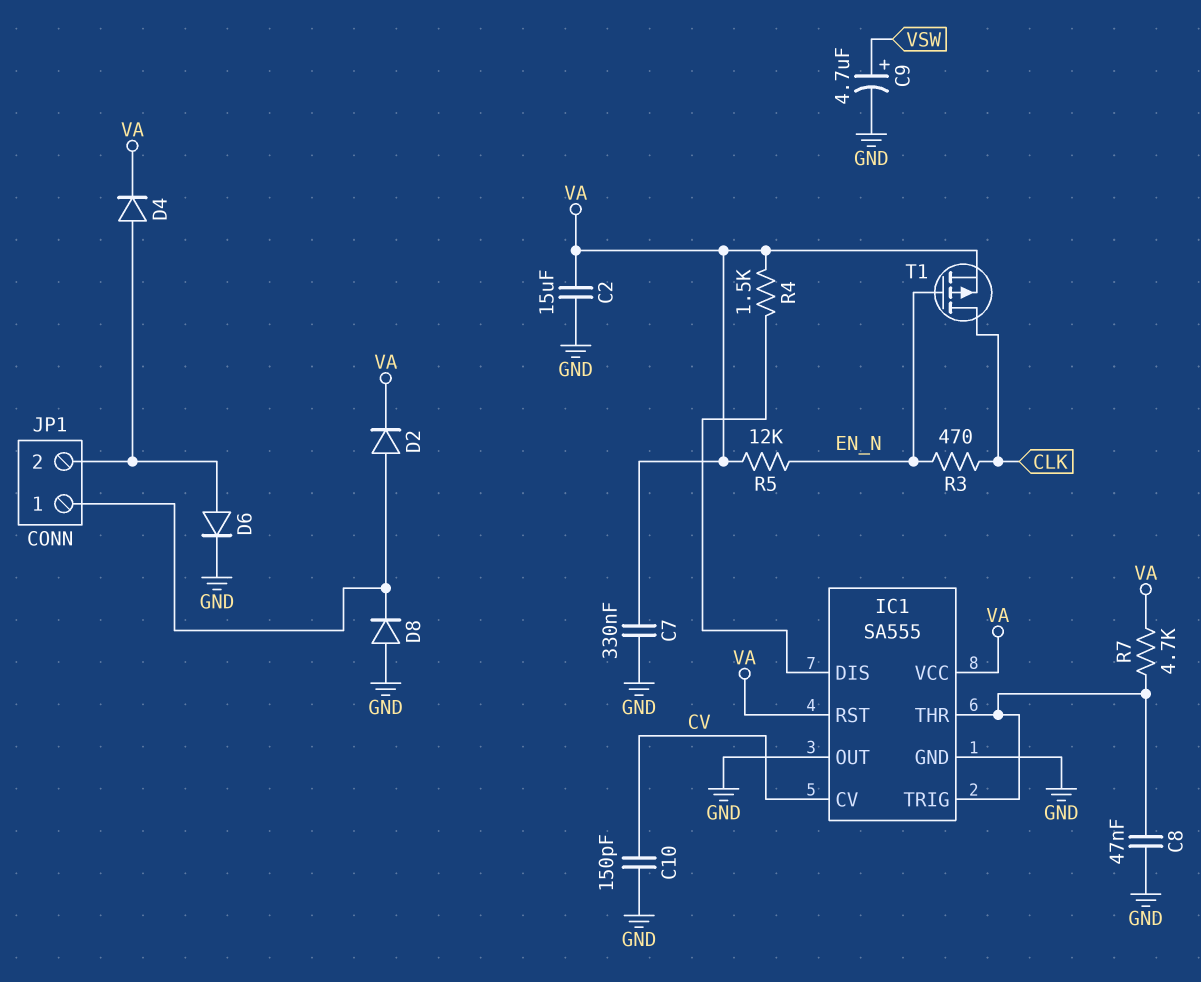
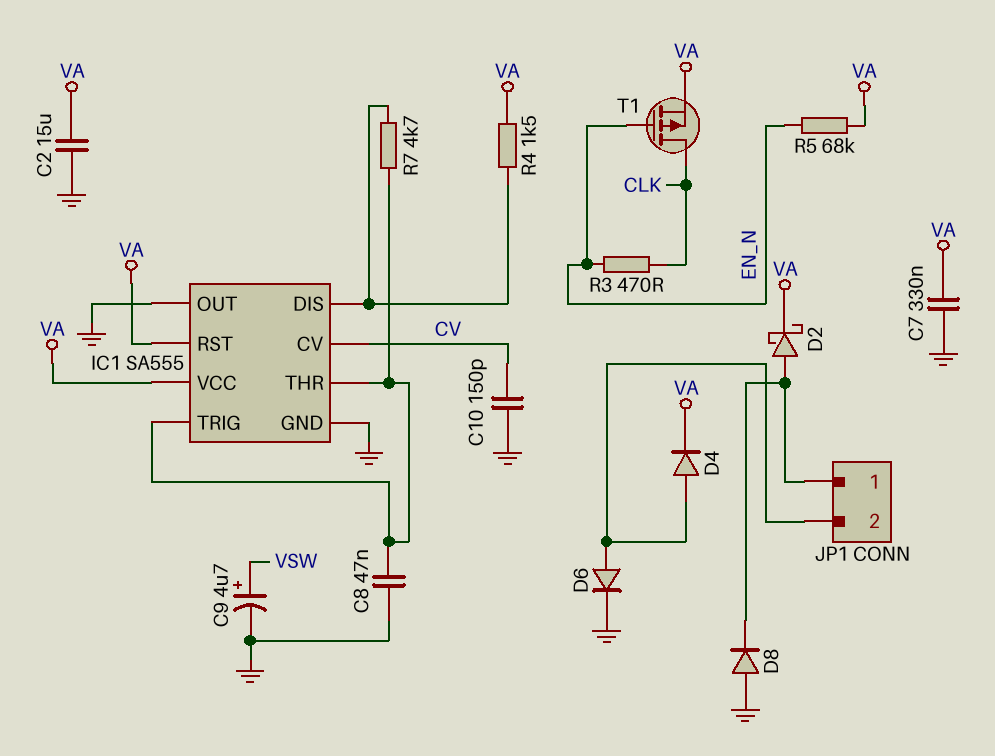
D2: diode (A JP1/1, K VA) -> schottky (A JP1/1, K VA)
R5: 12k (EN_N, VA) -> 68k (EN_N, VA)
R7: 4.7k (IC1/THR, VA) -> 4.7k (IC1/DIS, IC1/THR)

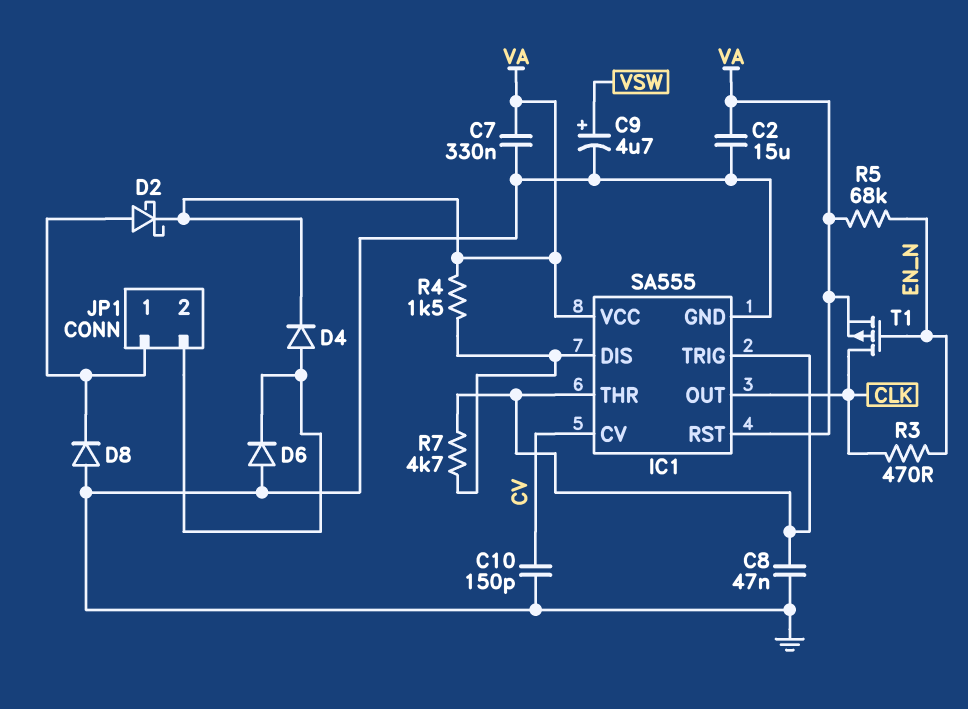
D6: diode (A JP1/2, K GND) -> diode (A GND, K JP1/2)
IC1 pin OUT: GND -> CLK

